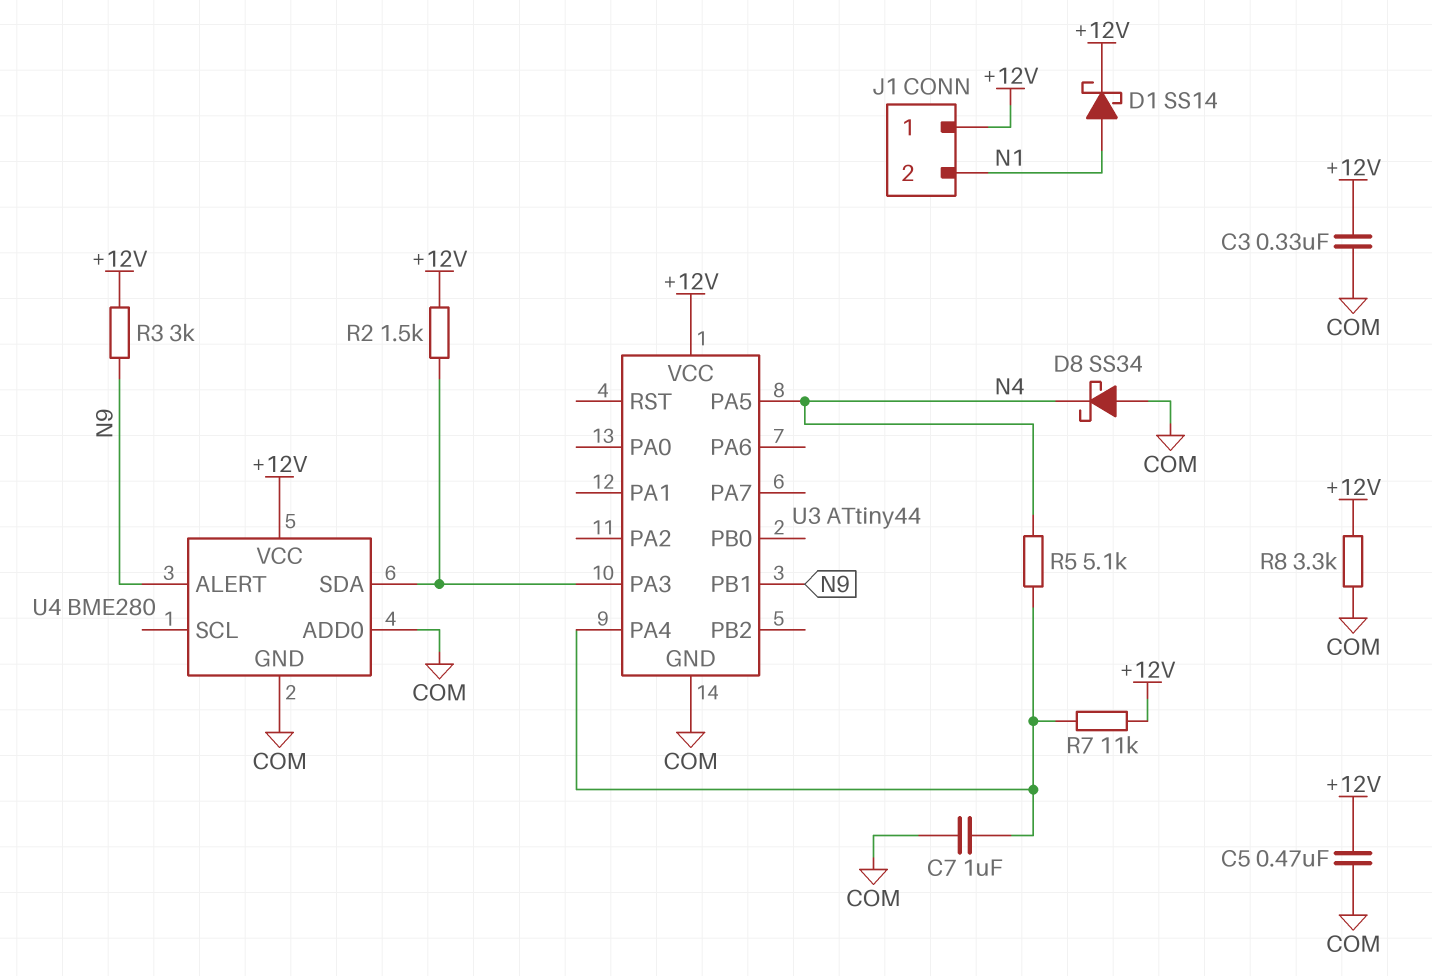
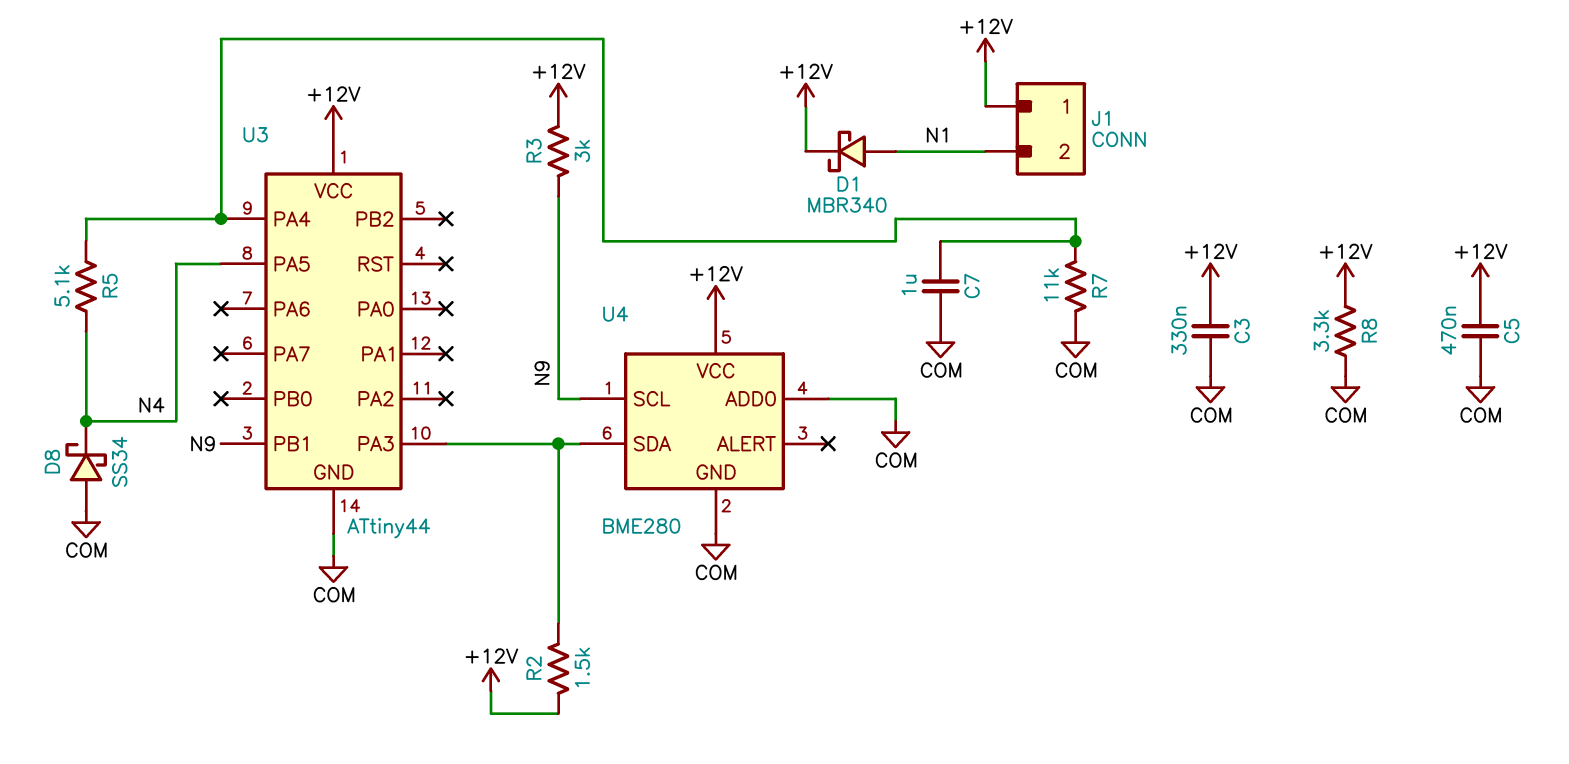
D1: schottky SS14 (A N1, K +12V) -> schottky MBR340 (A N1, K +12V)
R7: 11k (+12V, U3/PA4) -> 11k (COM, U3/PA4)
U4 pin ALERT: N9 -> none
U4 pin SCL: none -> N9

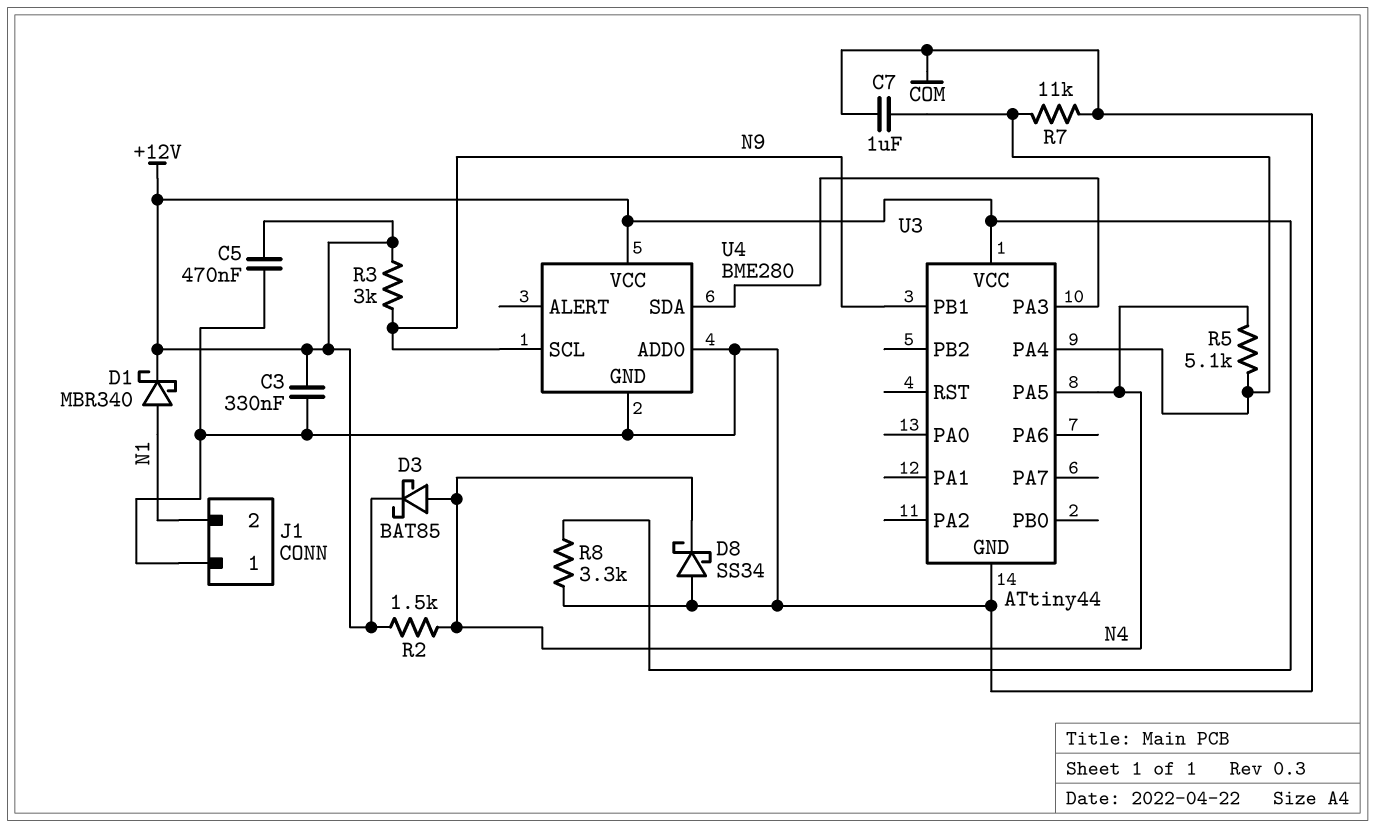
D3: none -> schottky BAT85 (A N4, K +12V)
J1 pin 1: +12V -> COM
R2: 1.5k (+12V, U3/PA3) -> 1.5k (+12V, N4)

